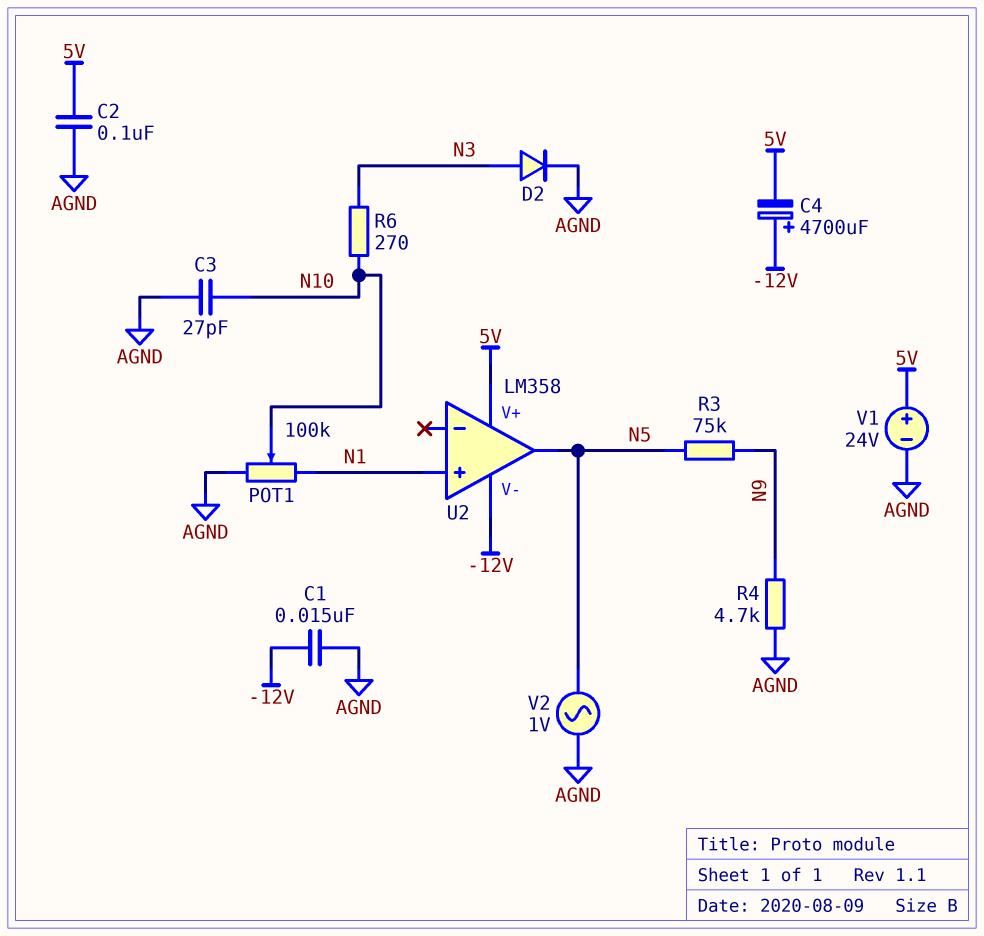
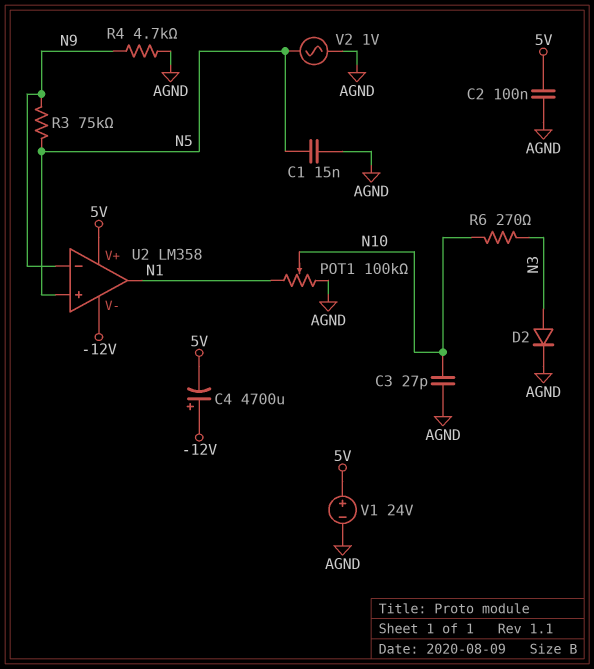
C1: 15nF (-12V, AGND) -> 15nF (AGND, N5)
U2 pin in+: N1 -> N5
U2 pin in-: none -> N9
U2 pin out: N5 -> N1

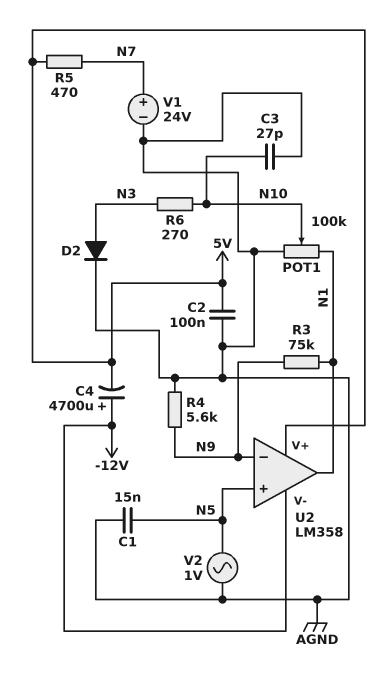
R3: 75k (N5, N9) -> 75k (N1, N9)
R4: 4.7k (AGND, N9) -> 5.6k (AGND, N9)
R5: none -> 470 (5V, N7)
V1: 24V (plus 5V, minus AGND) -> 24V (plus N7, minus AGND)

